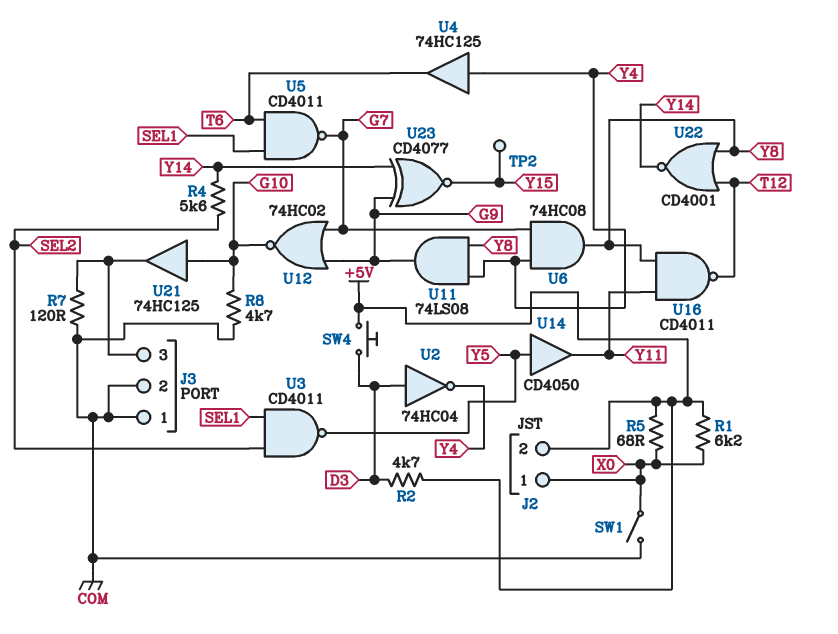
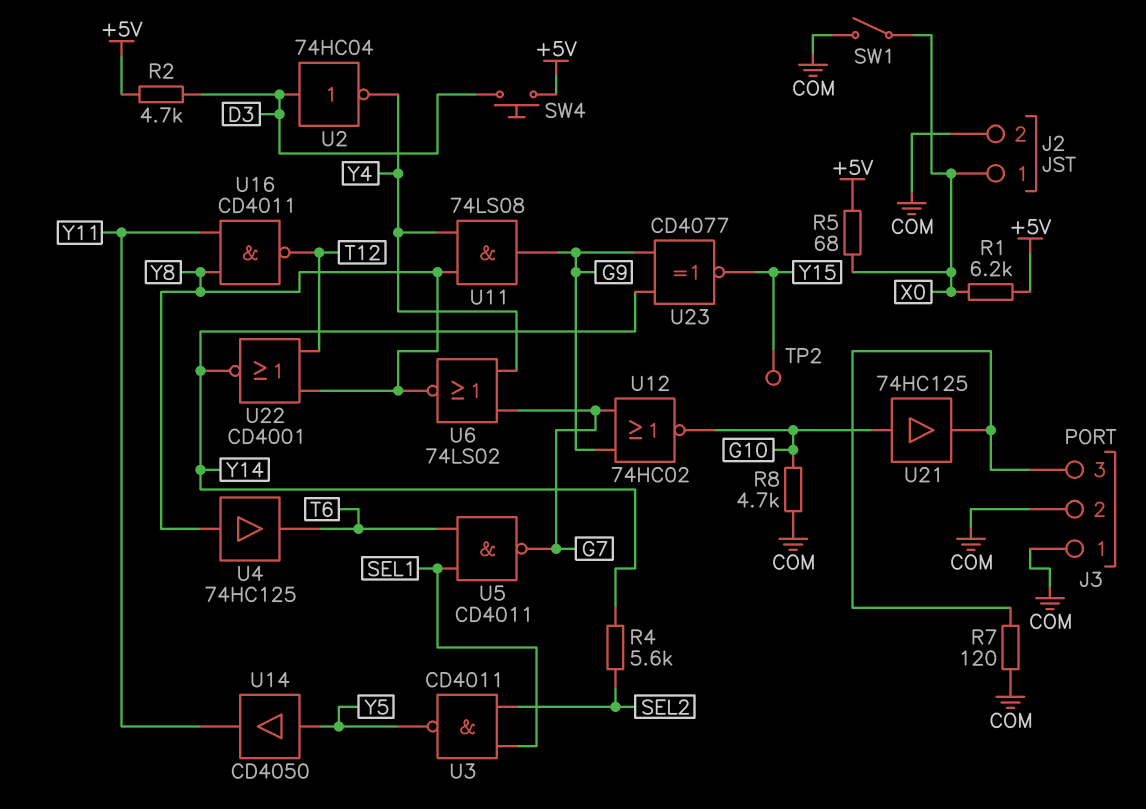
J2 pin 2: +5V -> COM
U4: buffer 74HC125 (in Y4, out T6) -> buffer 74HC125 (in Y8, out T6)
U6: AND 74HC08 (in G7, in Y4, out Y8) -> NOR 74LS02 (in G7, in Y4, out Y8)

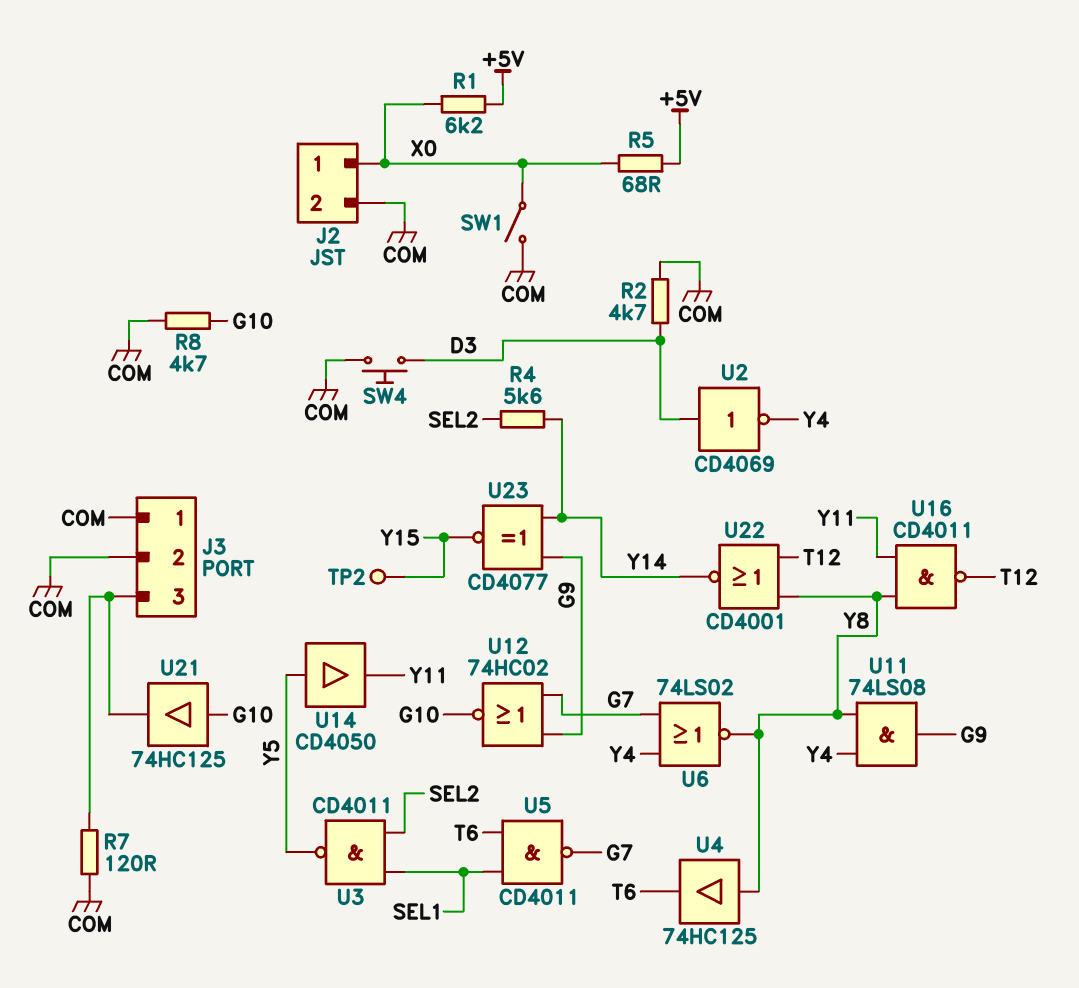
R2: 4.7k (+5V, D3) -> 4.7k (COM, D3)
SW4: button (+5V, D3) -> button (COM, D3)
U2: NOT 74HC04 (in D3, out Y4) -> NOT CD4069 (in D3, out Y4)

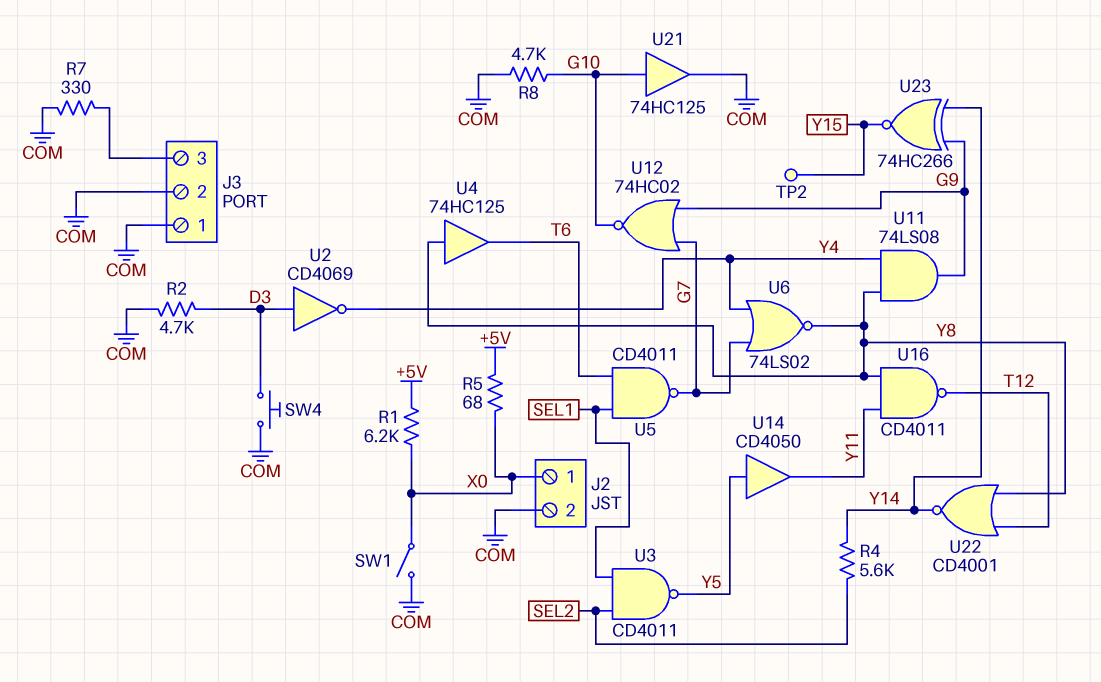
R7: 120 (COM, J3/3) -> 330 (COM, J3/3)
U21: buffer 74HC125 (in G10, out J3/3) -> buffer 74HC125 (in G10, out COM)
U23: XNOR CD4077 (in G9, in Y14, out Y15) -> XNOR 74HC266 (in G9, in Y14, out Y15)

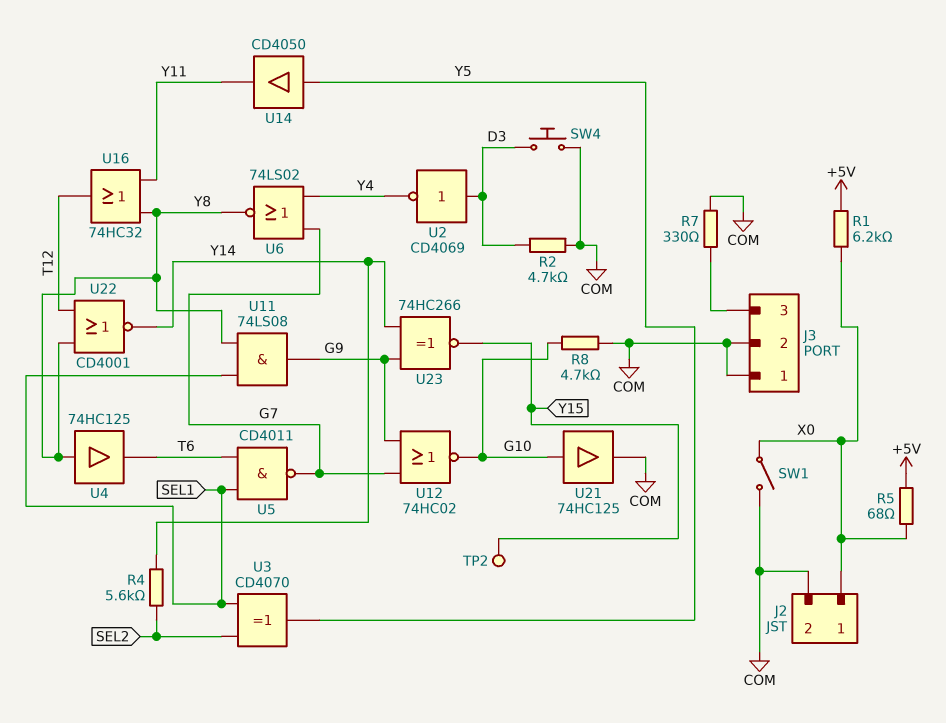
U3: NAND CD4011 (in SEL1, in SEL2, out Y5) -> XOR CD4070 (in SEL1, in SEL2, out Y5)
U11: AND 74LS08 (in Y4, in Y8, out G9) -> AND 74LS08 (in SEL1, in Y8, out G9)
U16: NAND CD4011 (in Y8, in Y11, out T12) -> OR 74HC32 (in Y8, in Y11, out T12)

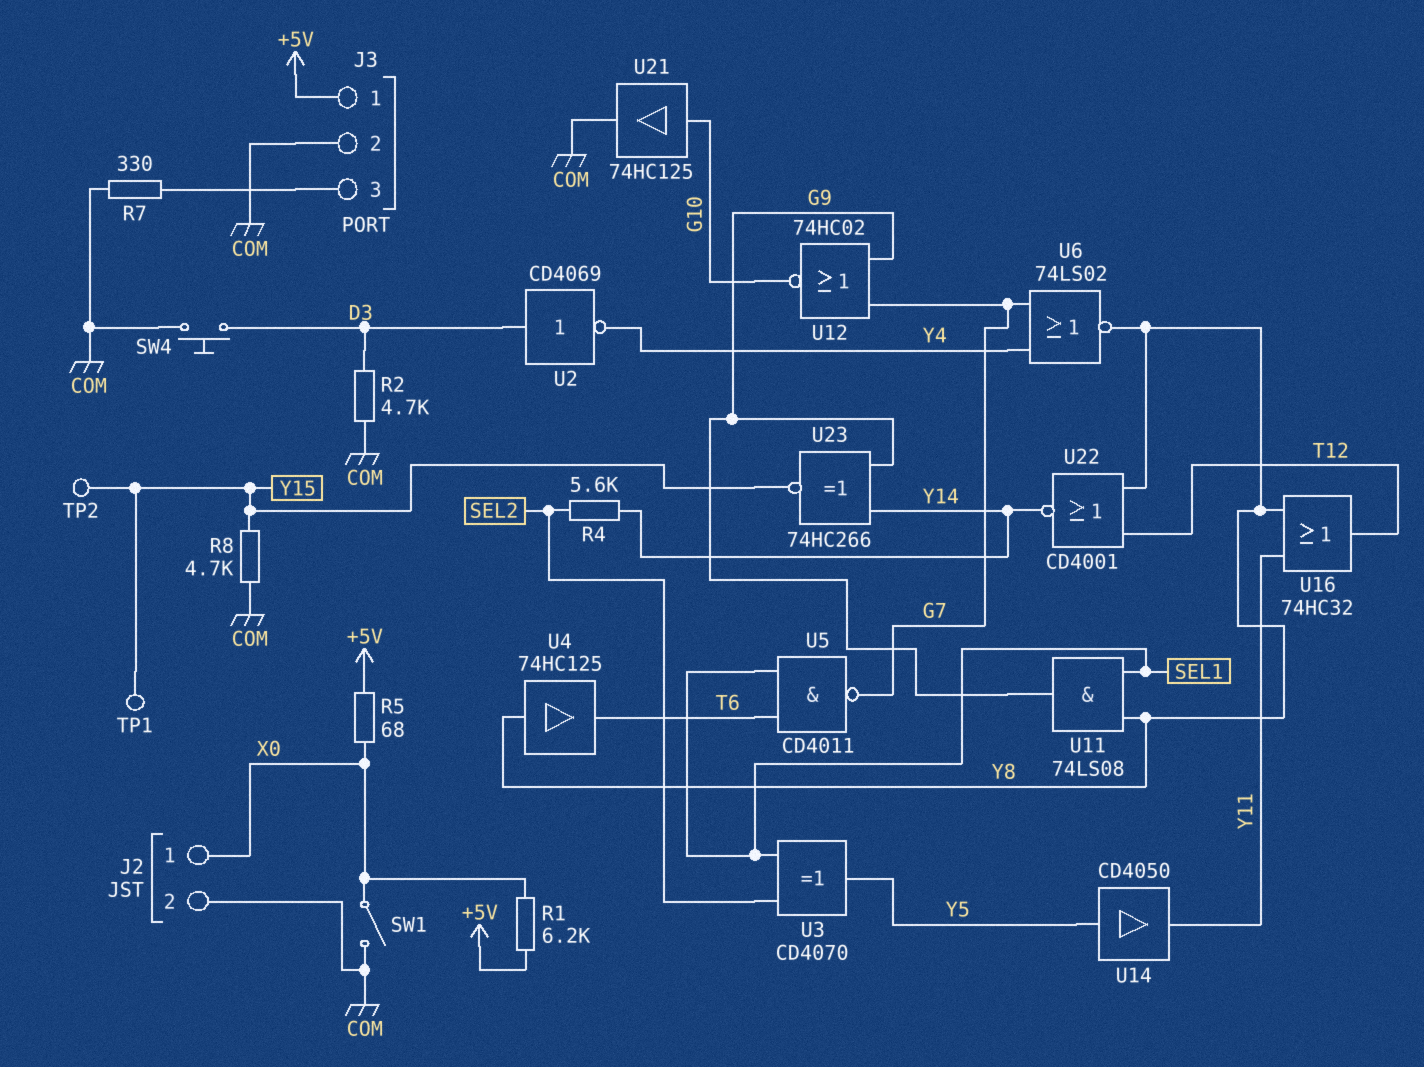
J3 pin 1: COM -> +5V
R8: 4.7k (COM, G10) -> 4.7k (COM, Y15)
TP1: none -> test point (Y15)

